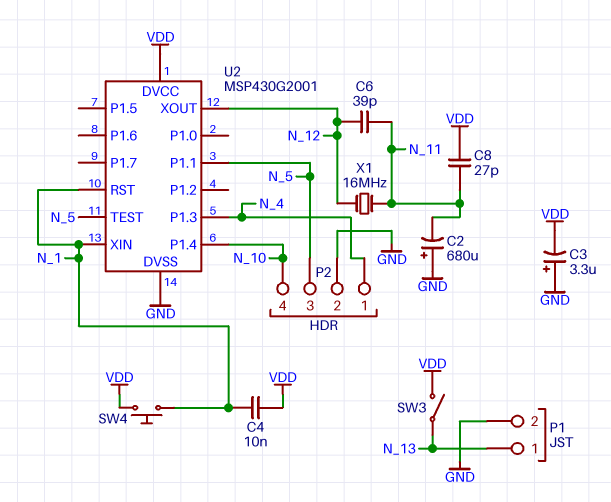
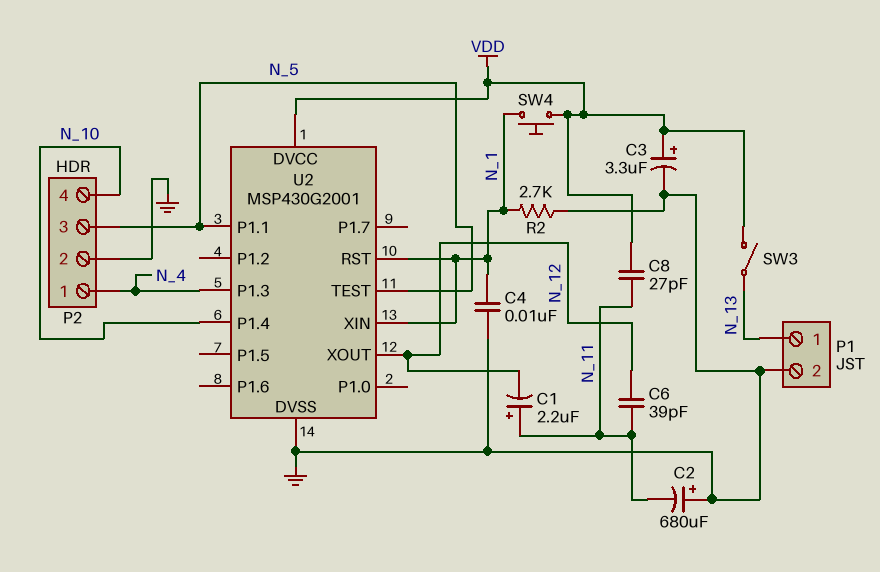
C1: none -> 2.2uF (plus N_11, minus N_12)
C3: 3.3uF (plus GND, minus VDD) -> 3.3uF (plus VDD, minus GND)
C4: 10nF (N_1, VDD) -> 10nF (GND, N_1)
R2: none -> 2.7k (GND, N_1)
X1: 16MHz (N_11, N_12) -> none

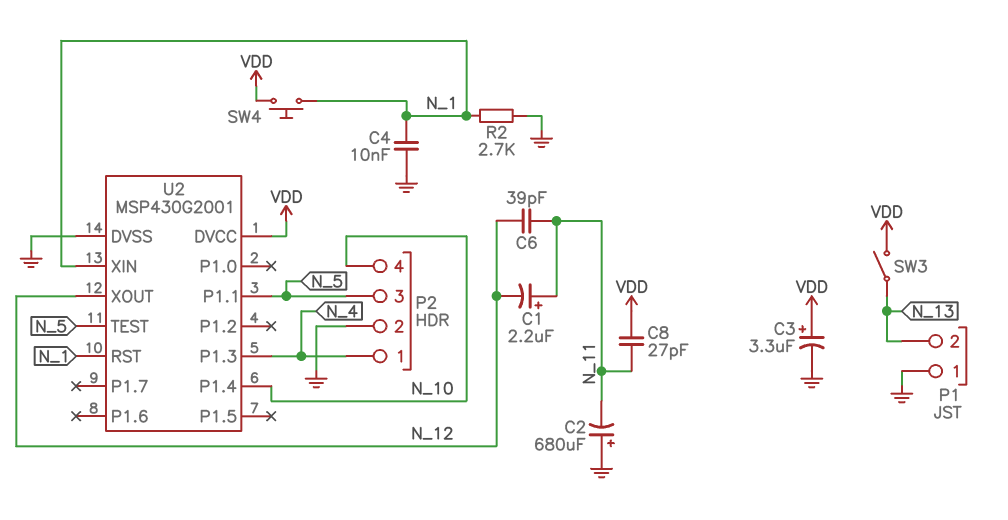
P1 pin 1: N_13 -> GND
P1 pin 2: GND -> N_13

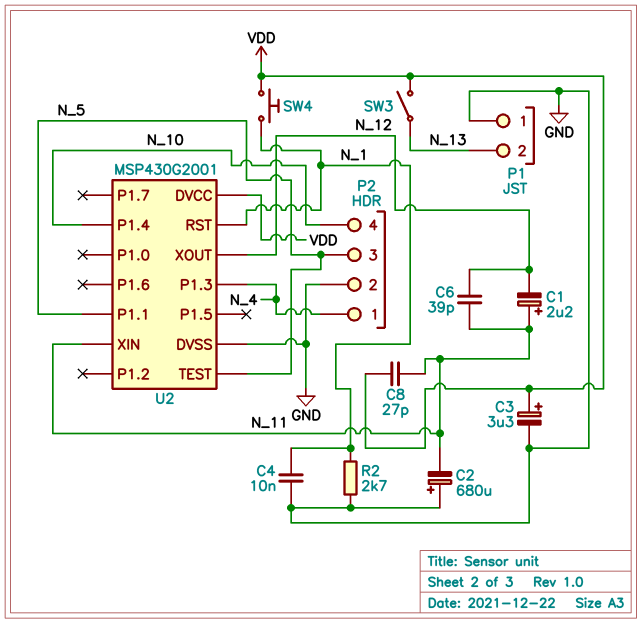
U2 pin XIN: N_1 -> N_11

